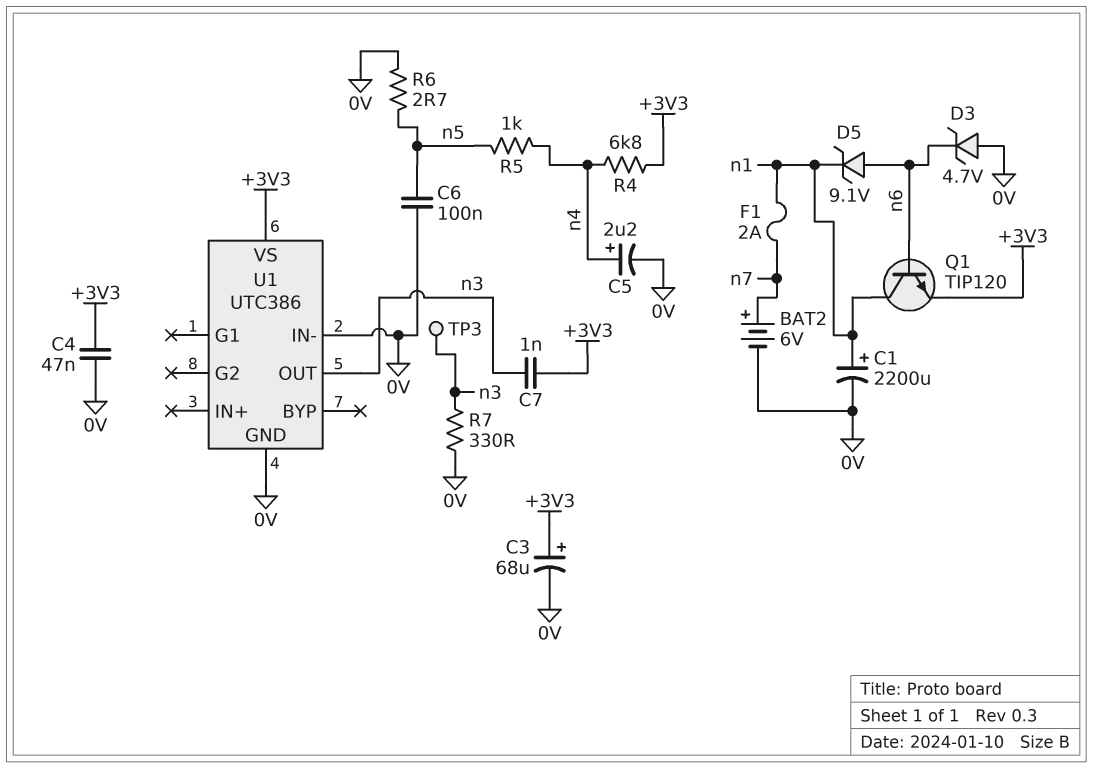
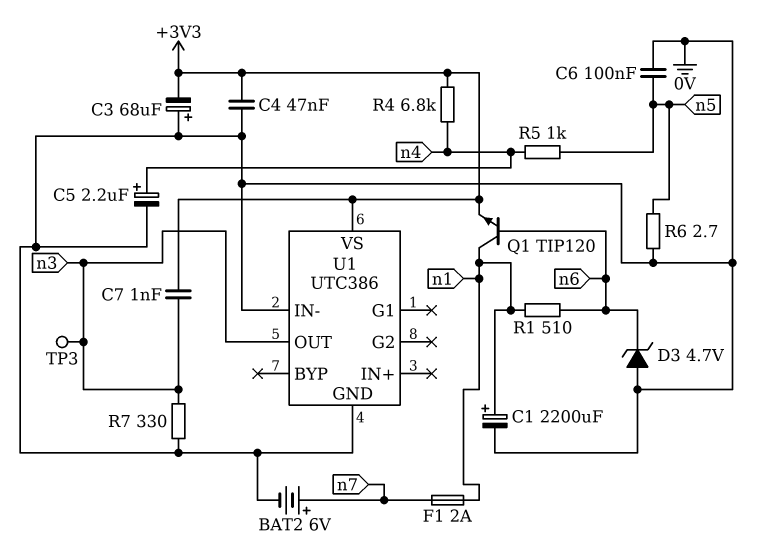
C3: 68uF (plus +3V3, minus 0V) -> 68uF (plus 0V, minus +3V3)
D5: zener 9.1V (A n6, K n1) -> none
R1: none -> 510 (n1, n6)

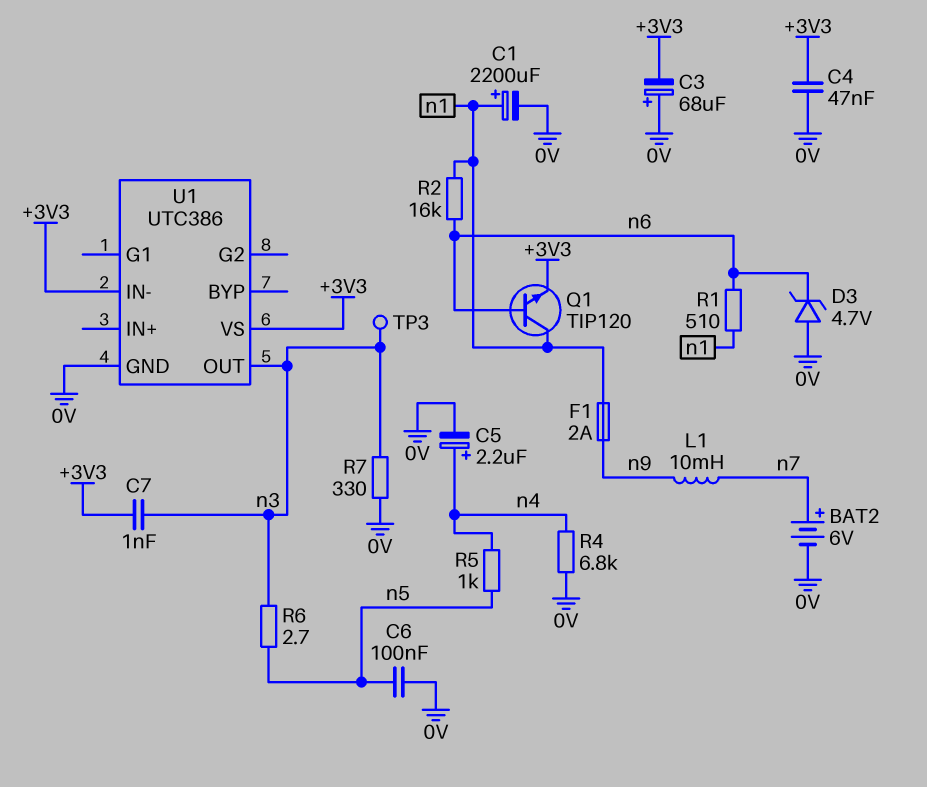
F1: 2A (n1, n7) -> 2A (n1, n9)
L1: none -> 10mH (n7, n9)
R2: none -> 16k (n1, n6)
R4: 6.8k (+3V3, n4) -> 6.8k (0V, n4)
R6: 2.7 (0V, n5) -> 2.7 (n3, n5)
U1 pin IN-: 0V -> +3V3

